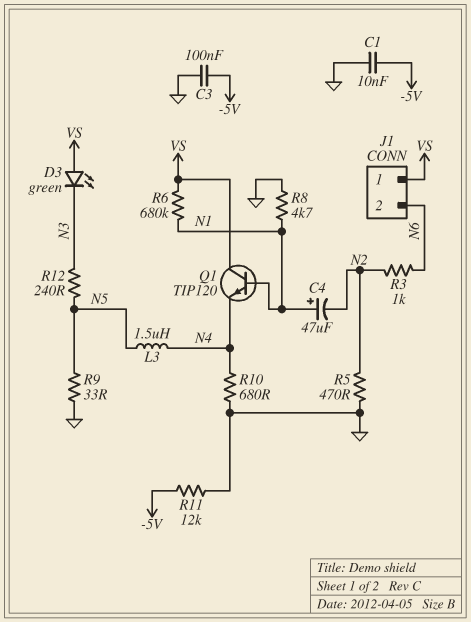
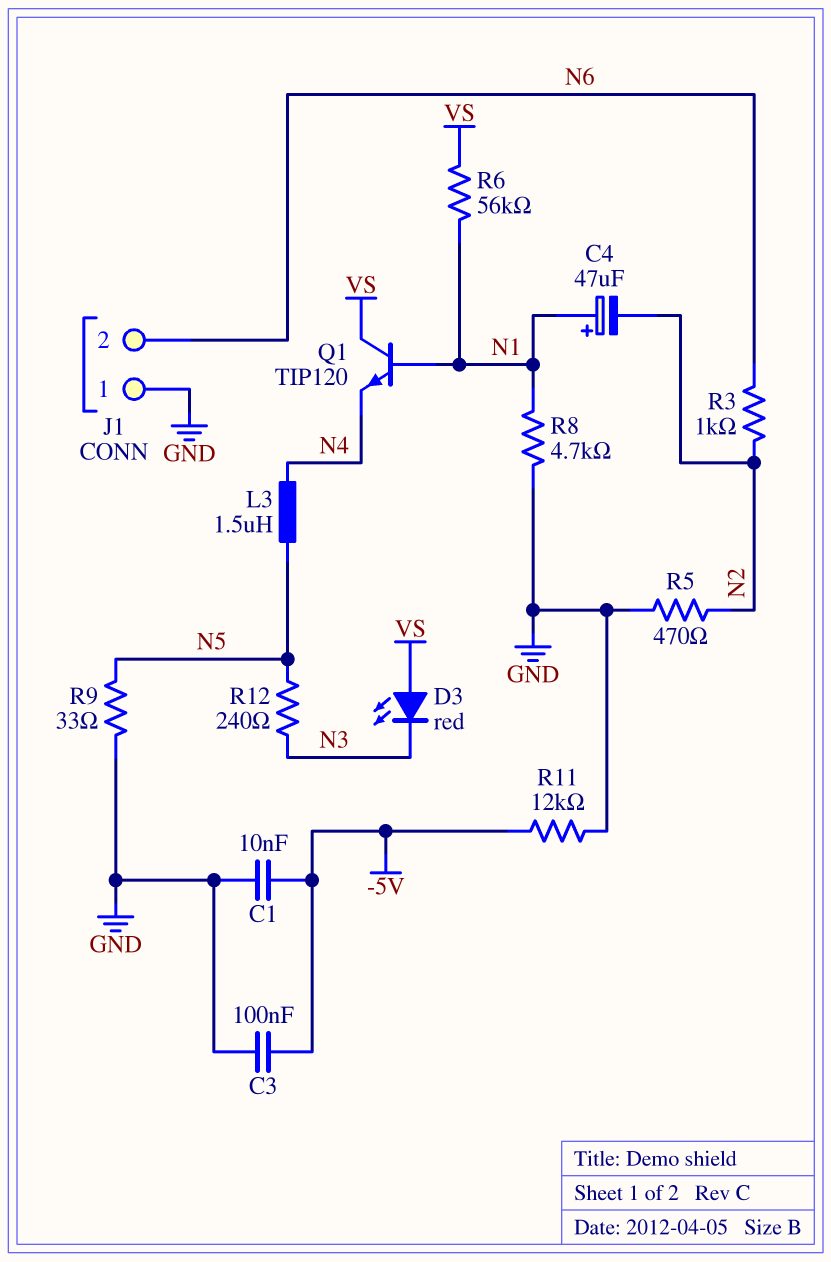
D3: LED green (A VS, K N3) -> LED red (A VS, K N3)
J1 pin 1: VS -> GND
R6: 680k (N1, VS) -> 56k (N1, VS)
R10: 680 (GND, N4) -> none

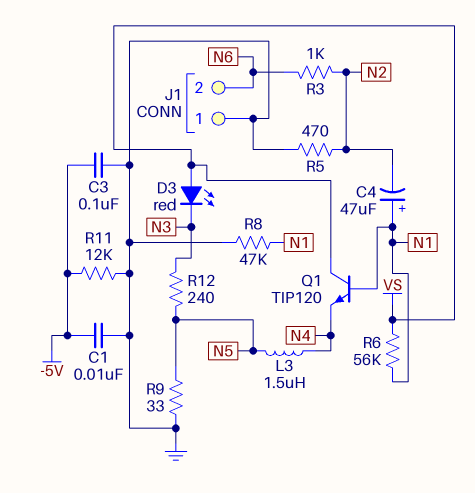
R8: 4.7k (GND, N1) -> 47k (GND, N1)

